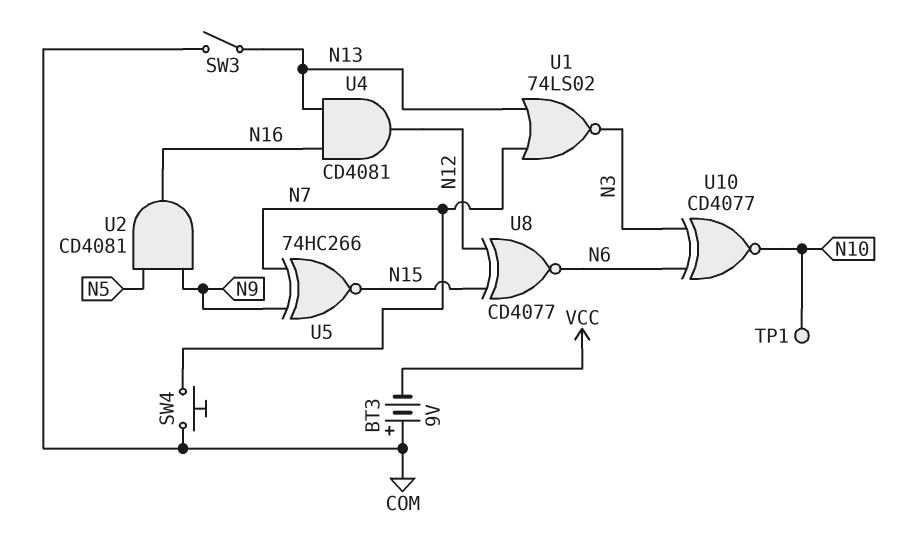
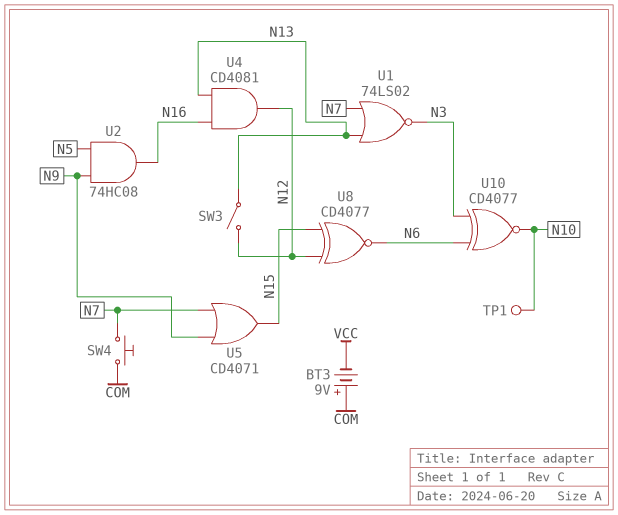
SW3: switch (COM, N13) -> switch (N12, N13)
U2: AND CD4081 (in N5, in N9, out N16) -> AND 74HC08 (in N5, in N9, out N16)
U5: XNOR 74HC266 (in N7, in N9, out N15) -> OR CD4071 (in N7, in N9, out N15)

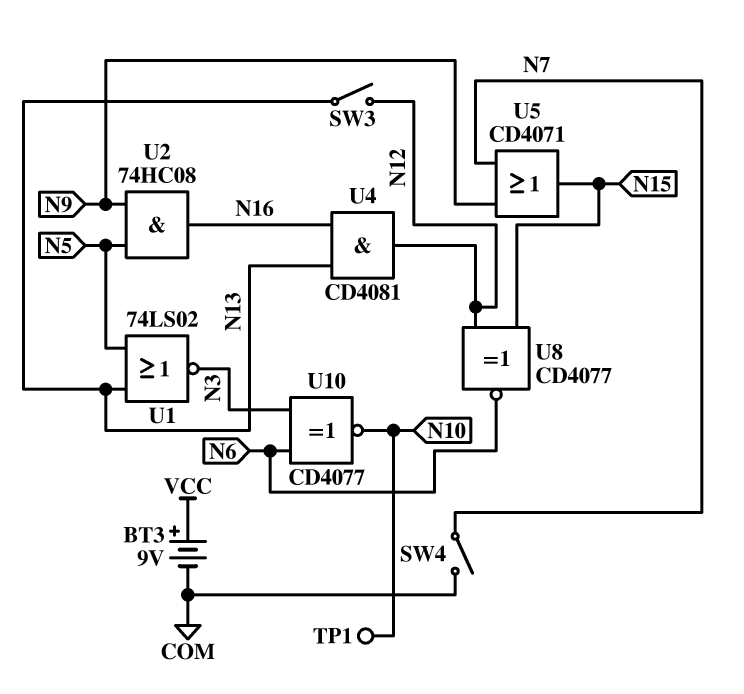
BT3: 9V (plus COM, minus VCC) -> 9V (plus VCC, minus COM)
SW4: button (COM, N7) -> switch (COM, N7)
U1: NOR 74LS02 (in N7, in N13, out N3) -> NOR 74LS02 (in N5, in N13, out N3)

